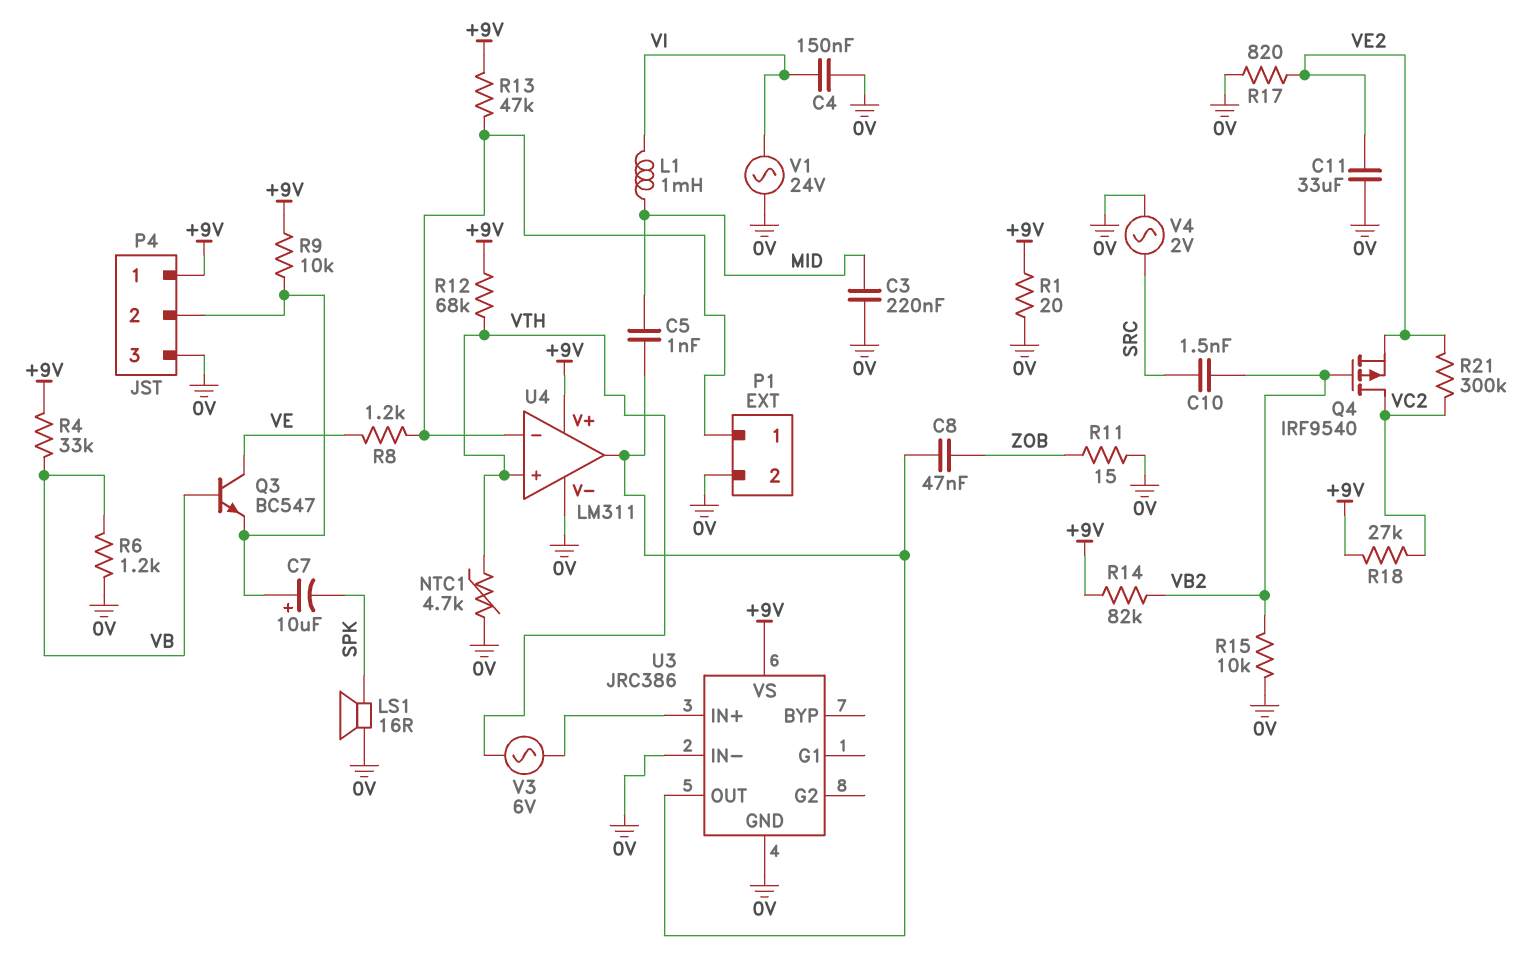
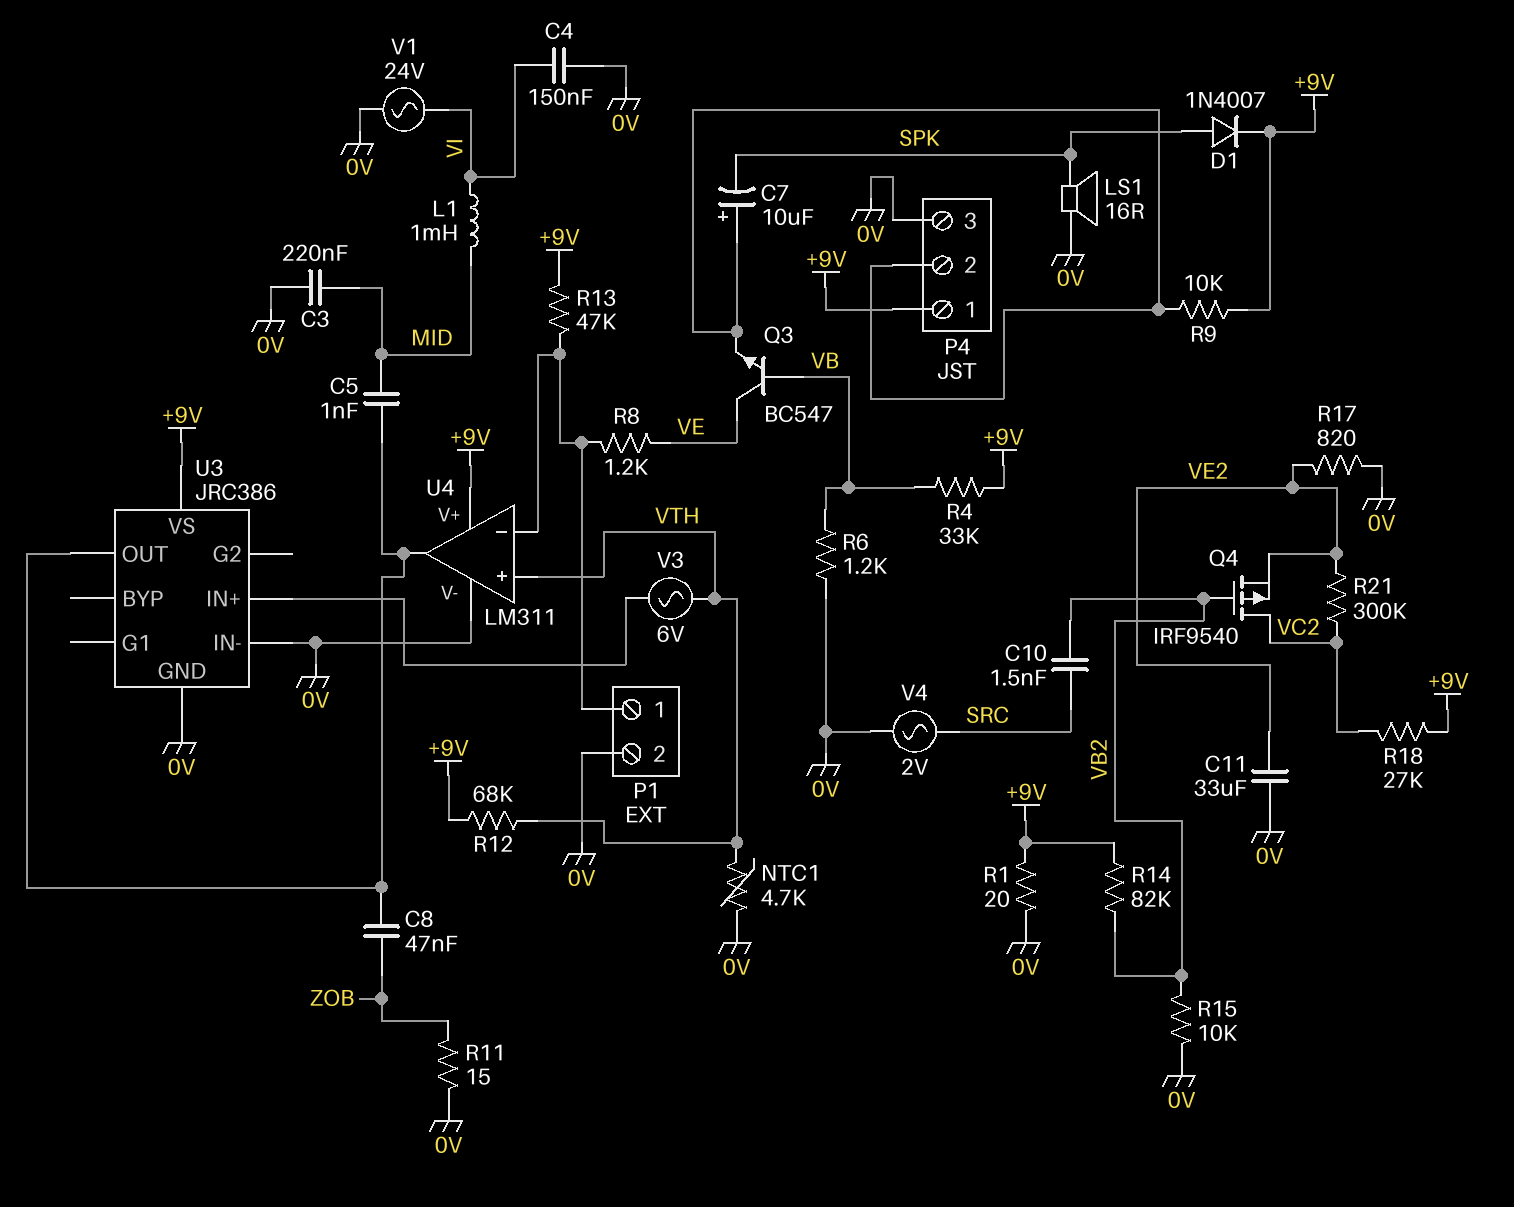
D1: none -> diode 1N4007 (A SPK, K +9V)

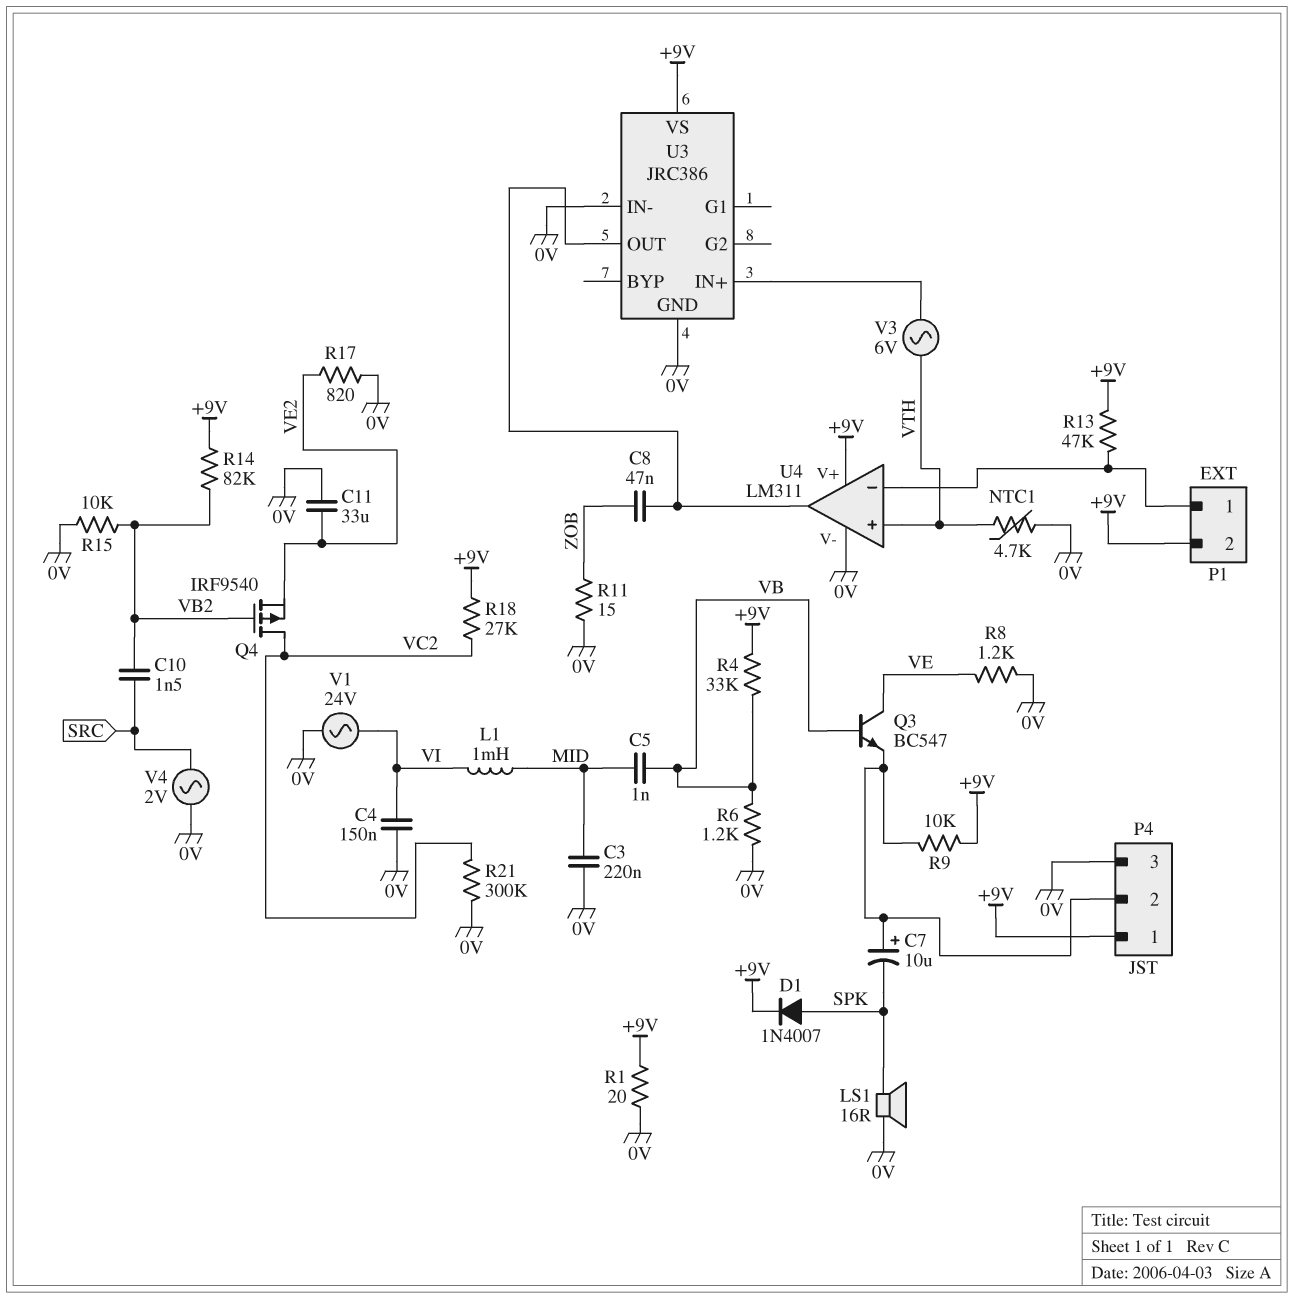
C5: 1nF (MID, U3/OUT) -> 1nF (MID, VB)
P1 pin 2: 0V -> +9V
R8: 1.2k (P1/1, VE) -> 1.2k (0V, VE)
R12: 68k (+9V, VTH) -> none
R21: 300k (VC2, VE2) -> 300k (0V, VC2)

